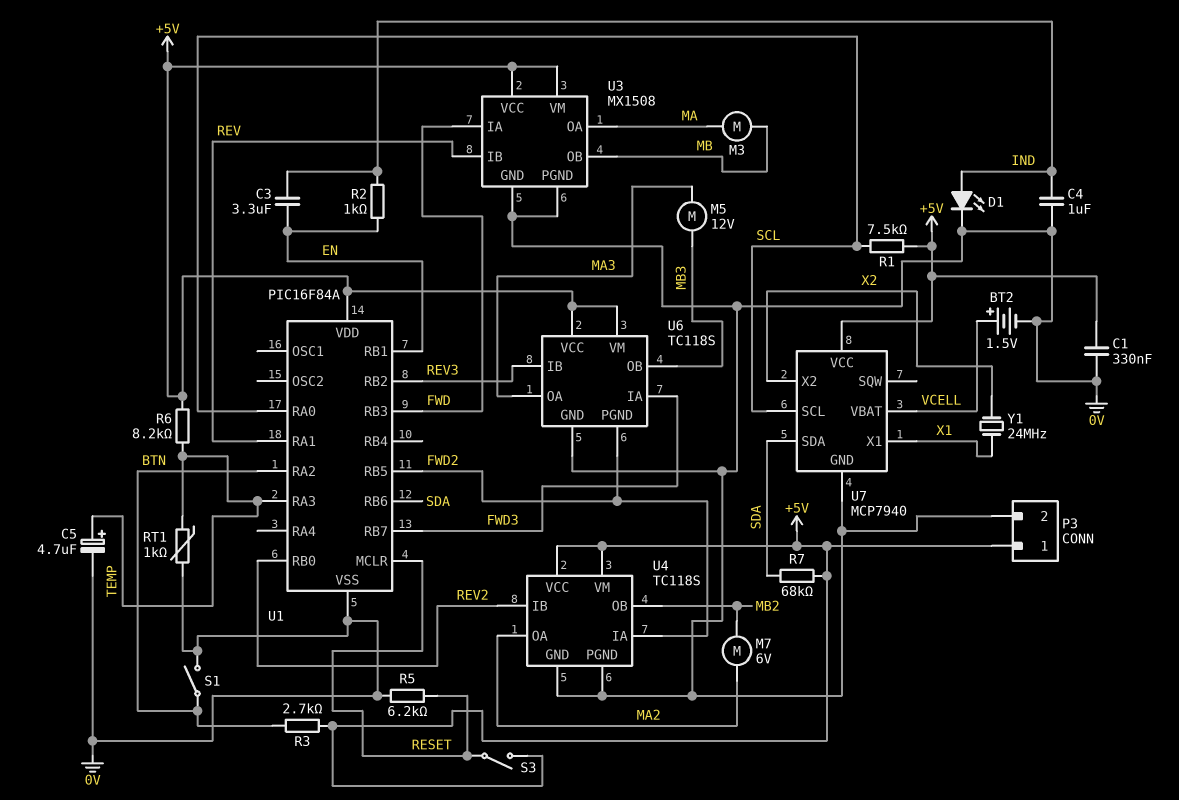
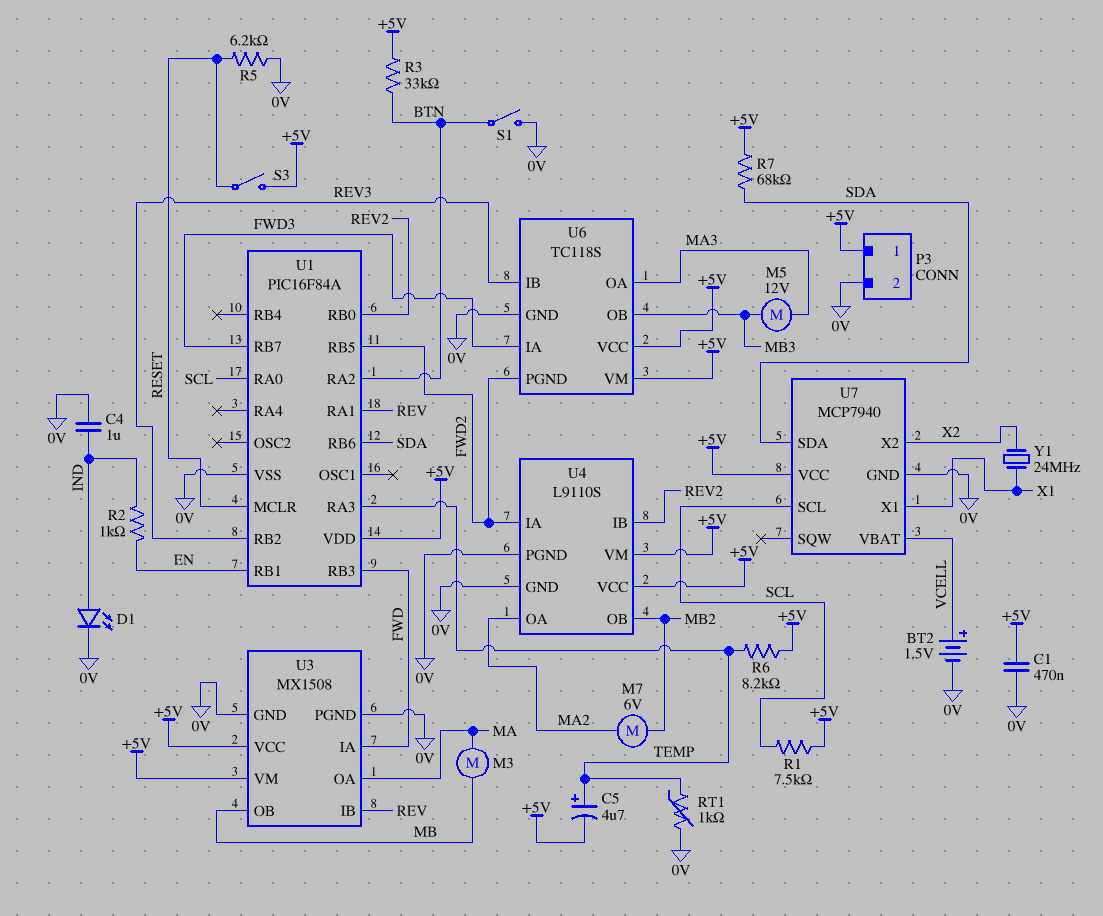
C1: 330nF (+5V, 0V) -> 470nF (+5V, 0V)
C3: 3.3uF (EN, IND) -> none
C5: 4.7uF (plus TEMP, minus 0V) -> 4.7uF (plus TEMP, minus +5V)
R3: 2.7k (+5V, BTN) -> 33k (+5V, BTN)
U4: TC118S -> L9110S

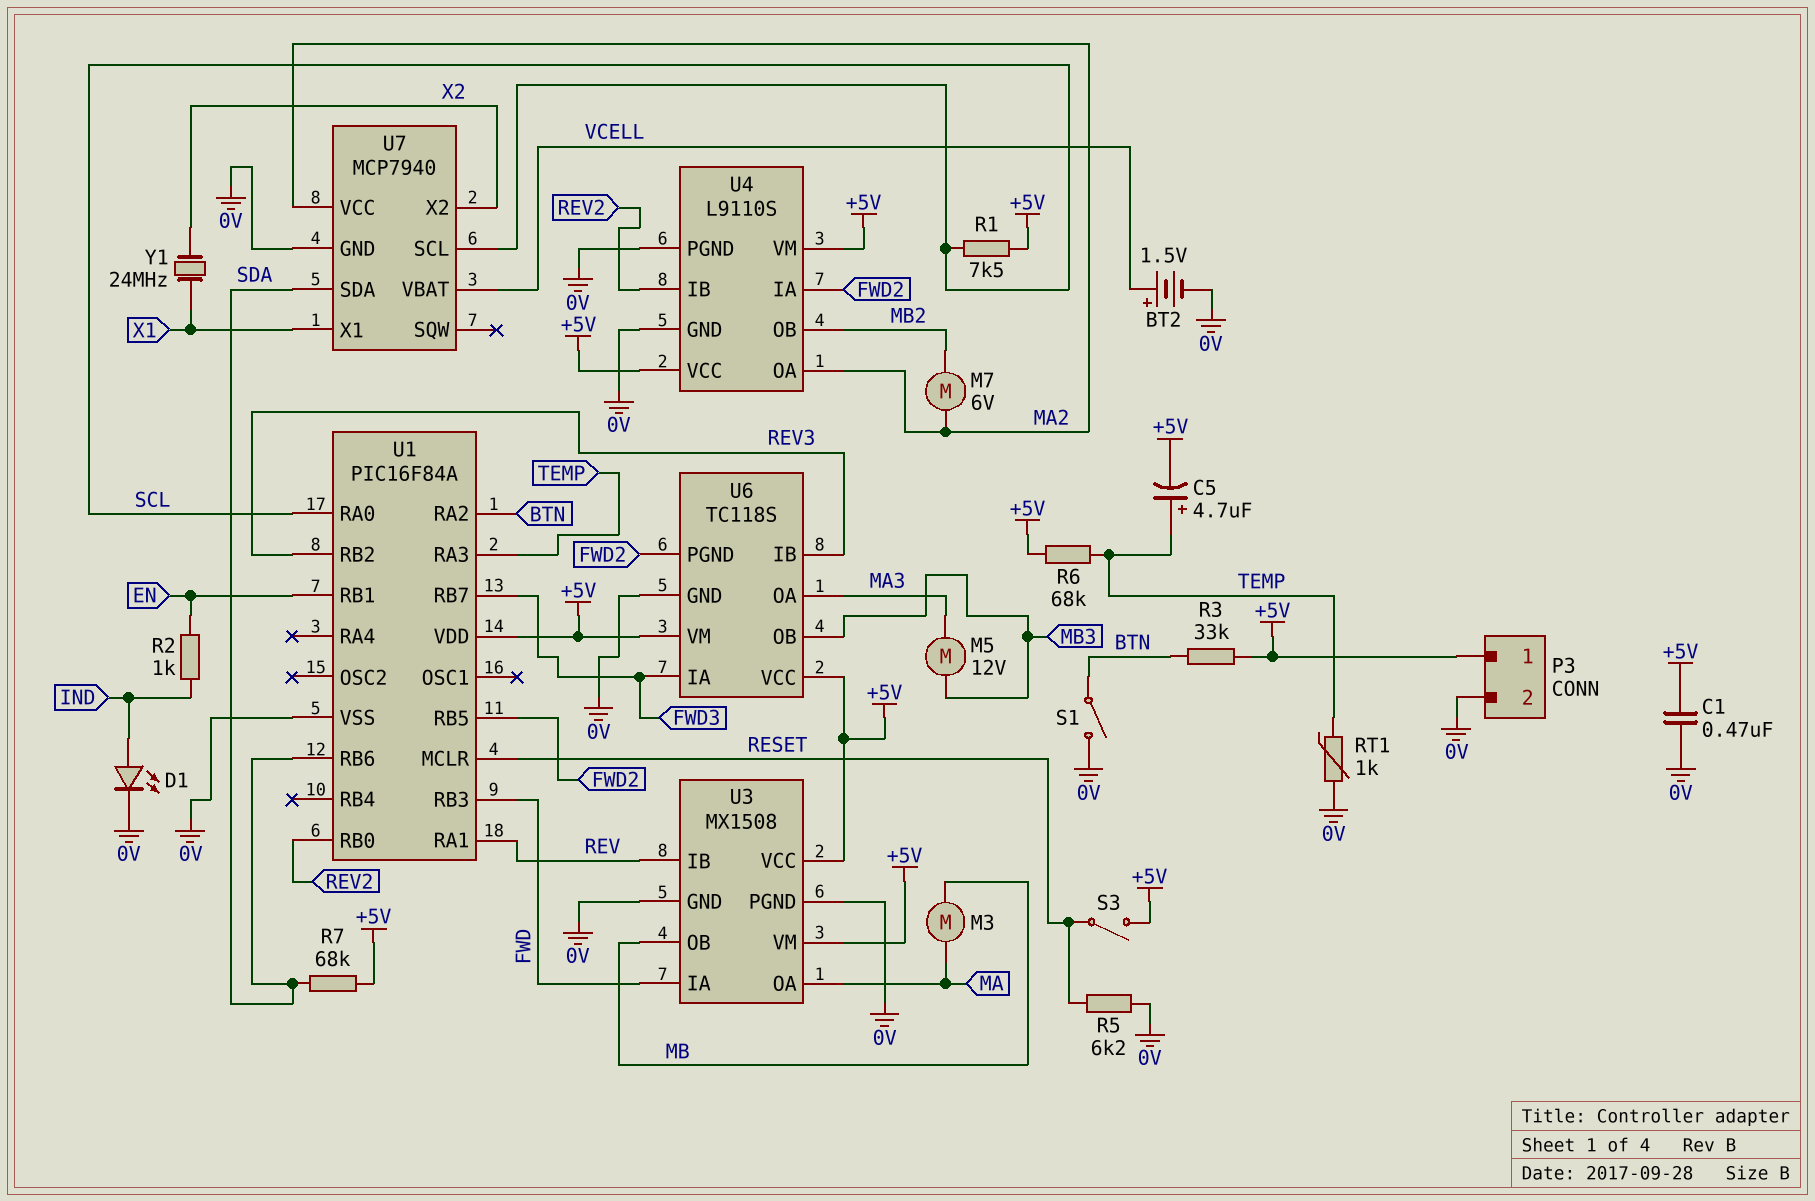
C4: 1uF (0V, IND) -> none
R6: 8.2k (+5V, TEMP) -> 68k (+5V, TEMP)
U7 pin VCC: +5V -> MA2

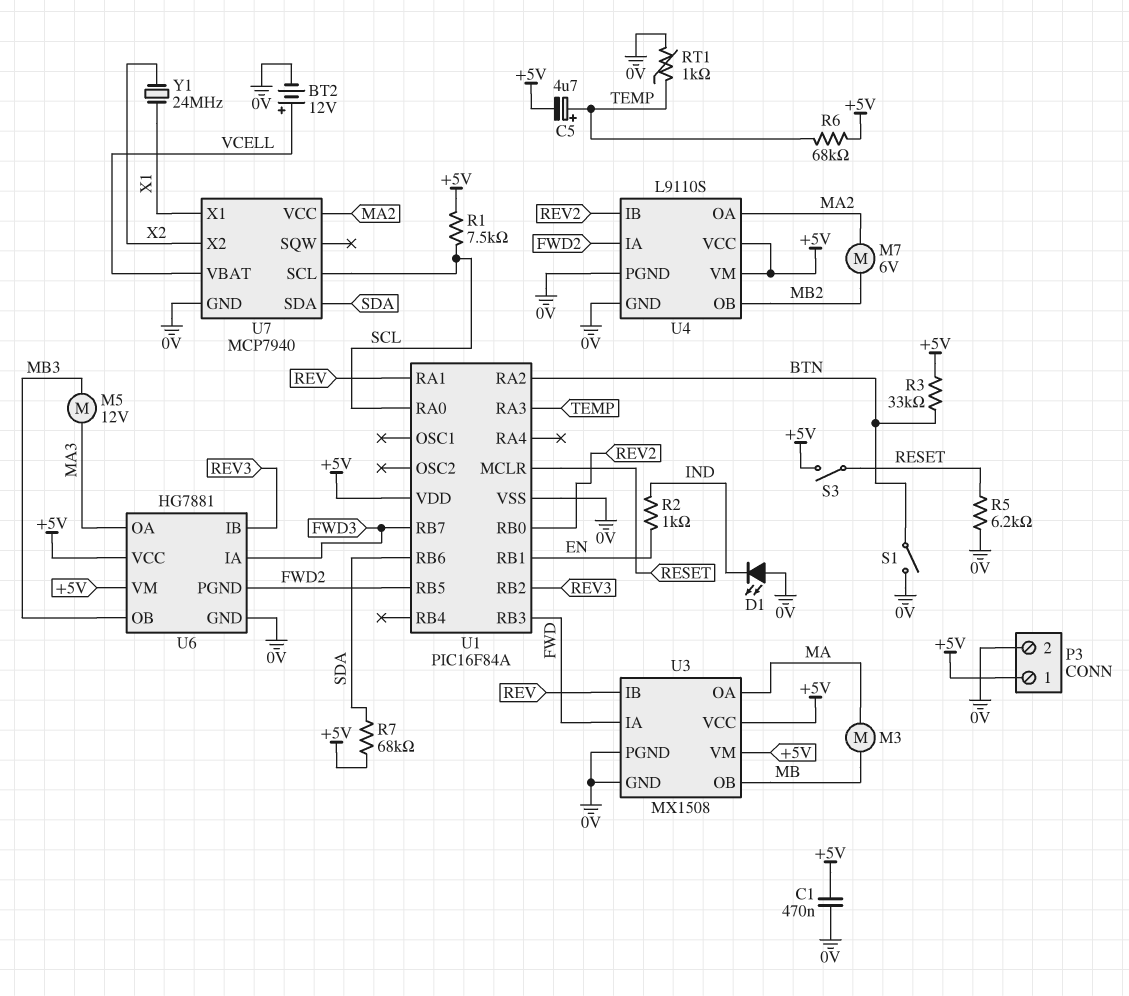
BT2: 1.5V (plus VCELL, minus 0V) -> 12V (plus VCELL, minus 0V)
D1: LED (A IND, K 0V) -> LED (A 0V, K IND)
U6: TC118S -> HG7881

